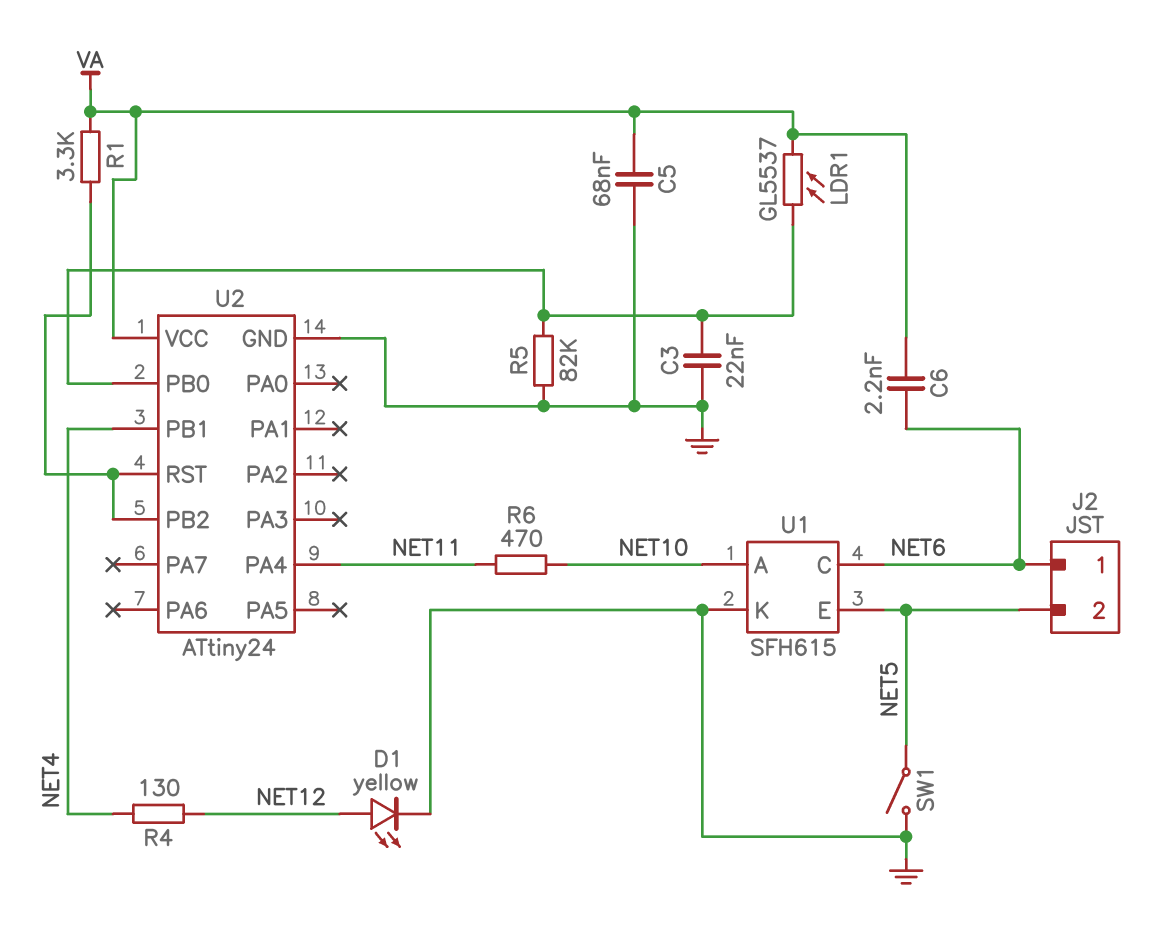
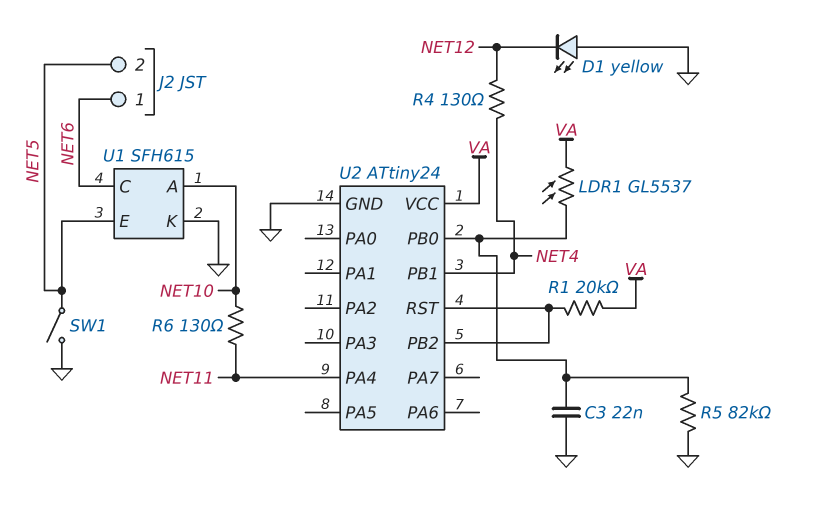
C5: 68nF (GND, VA) -> none
C6: 2.2nF (NET6, VA) -> none
D1: LED yellow (A NET12, K GND) -> LED yellow (A GND, K NET12)
R1: 3.3k (U2/PB2, VA) -> 20k (U2/PB2, VA)
R6: 470 (NET10, NET11) -> 130 (NET10, NET11)

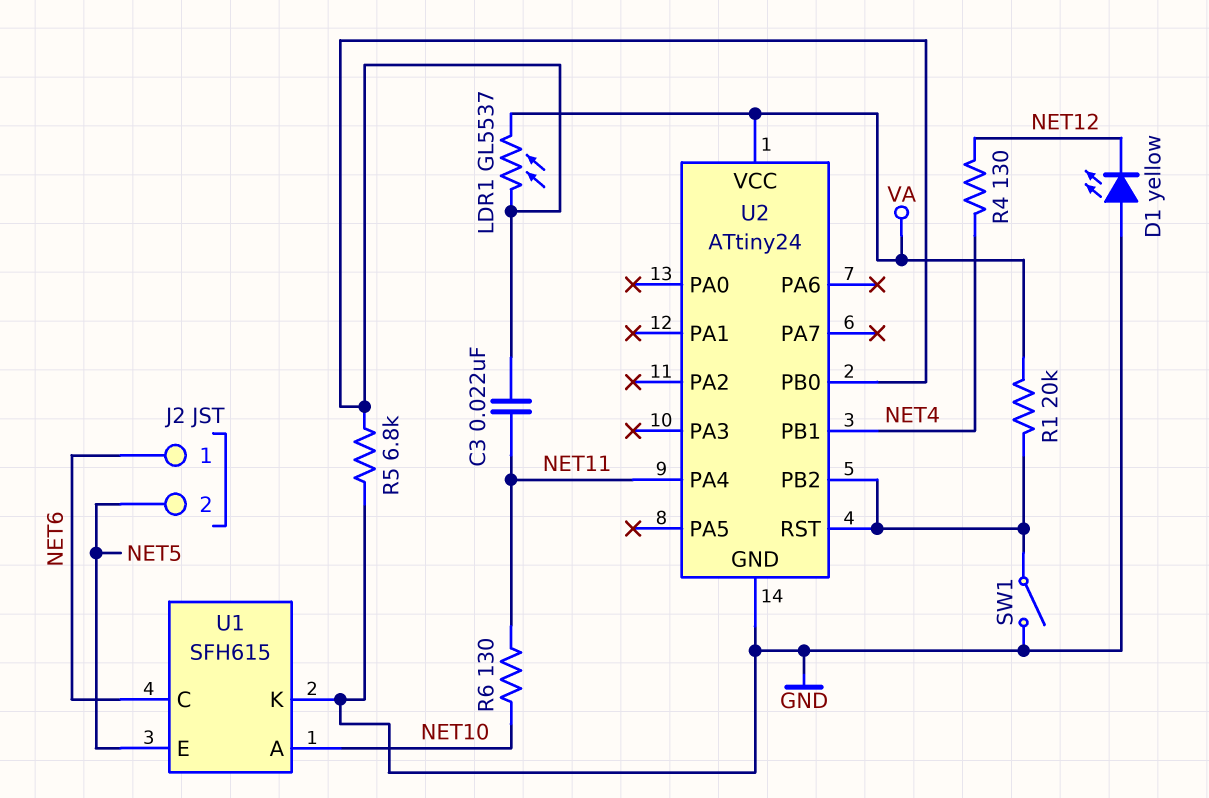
C3: 22nF (GND, U2/PB0) -> 22nF (NET11, U2/PB0)
R5: 82k (GND, U2/PB0) -> 6.8k (GND, U2/PB0)
SW1: switch (GND, NET5) -> switch (GND, U2/PB2)

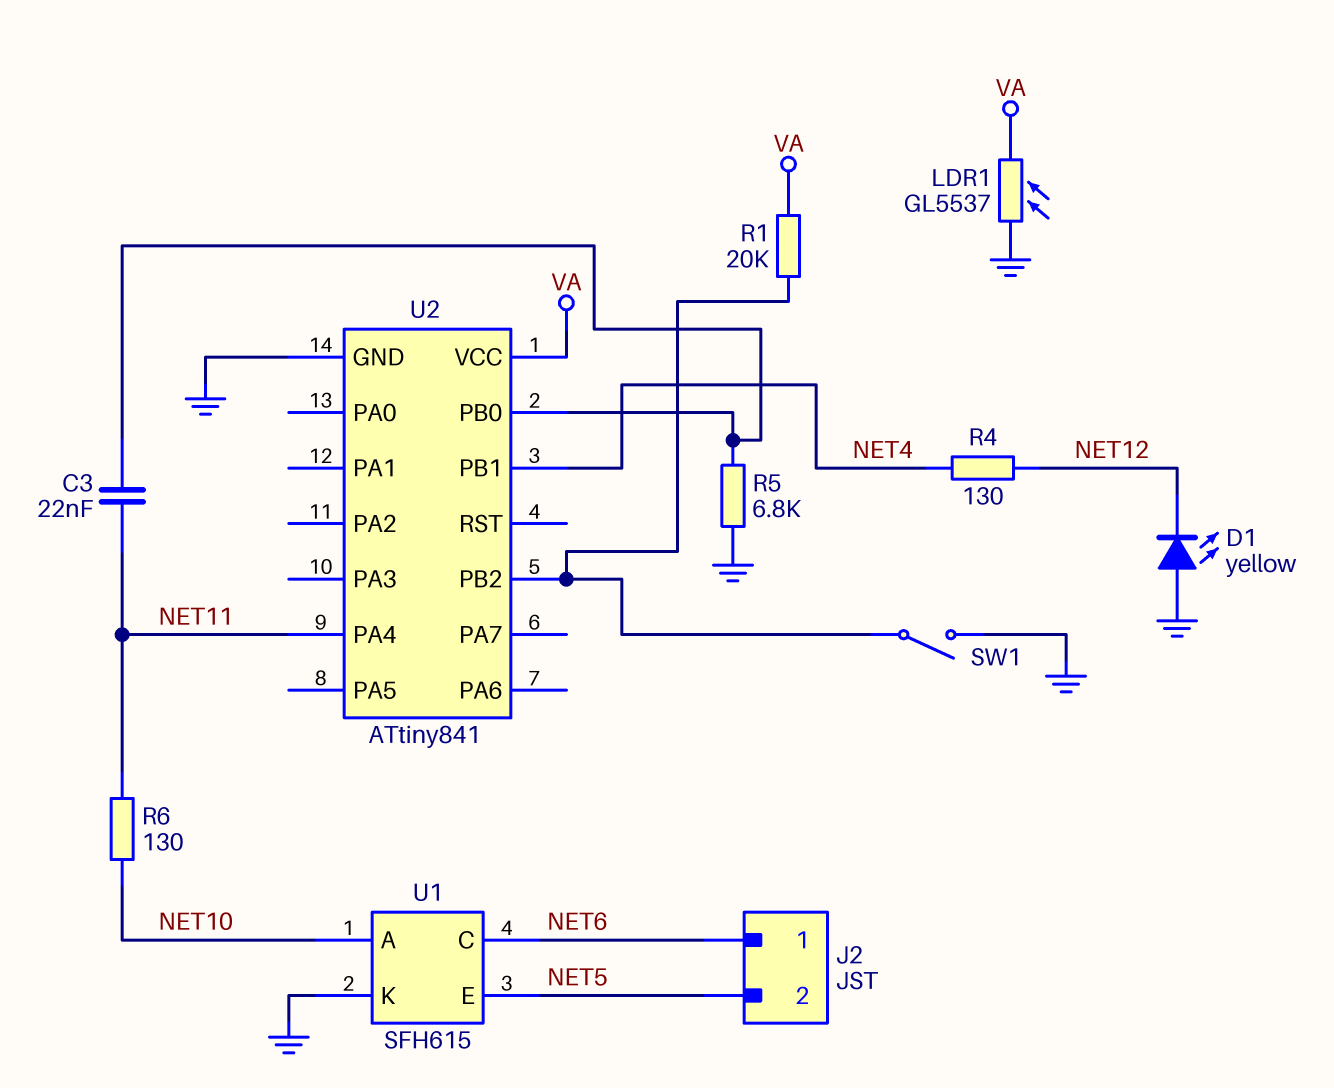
LDR1: GL5537 (U2/PB0, VA) -> GL5537 (GND, VA)
U2: ATtiny24 -> ATtiny841
U2 pin RST: U2/PB2 -> none

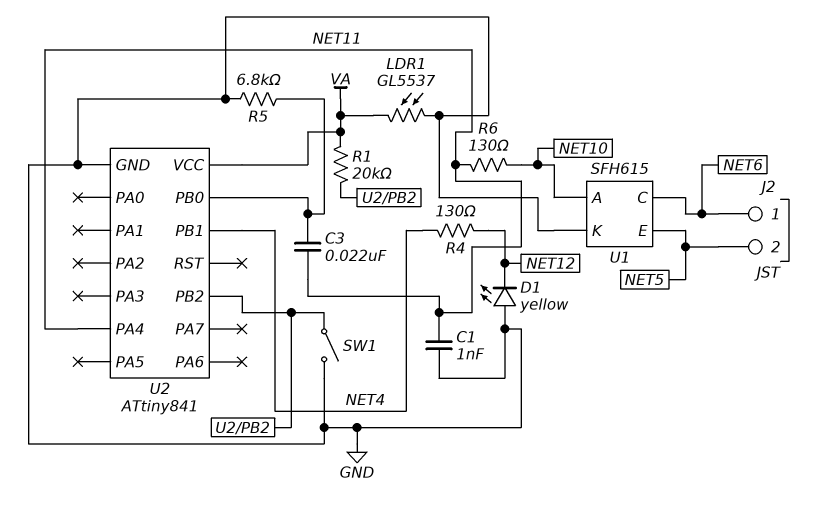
C1: none -> 1nF (GND, NET11)

